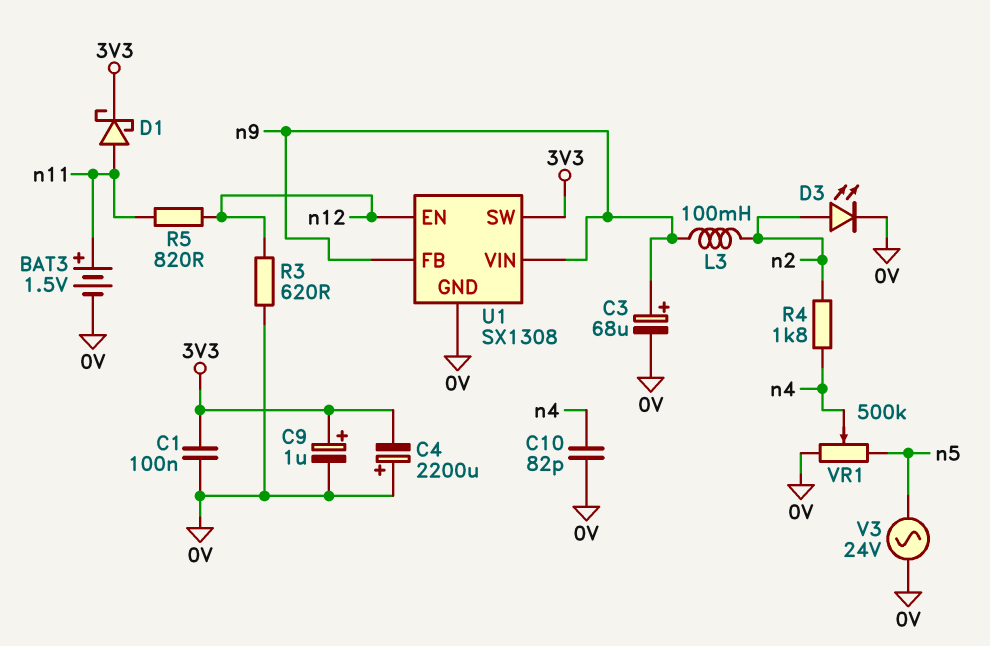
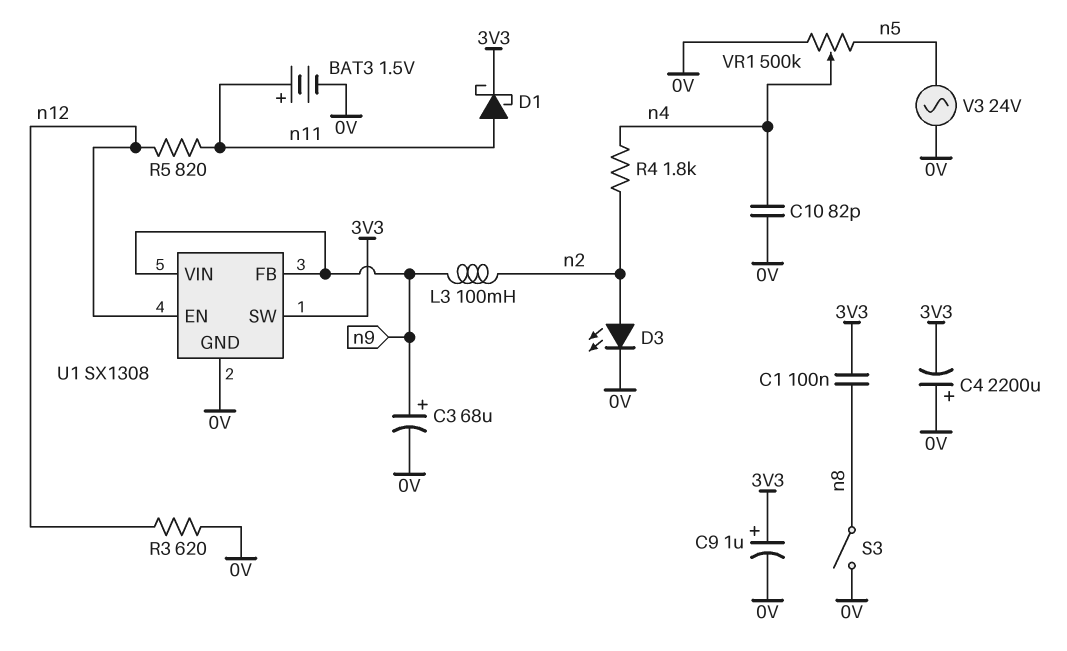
C1: 100nF (0V, 3V3) -> 100nF (3V3, n8)
S3: none -> switch (0V, n8)

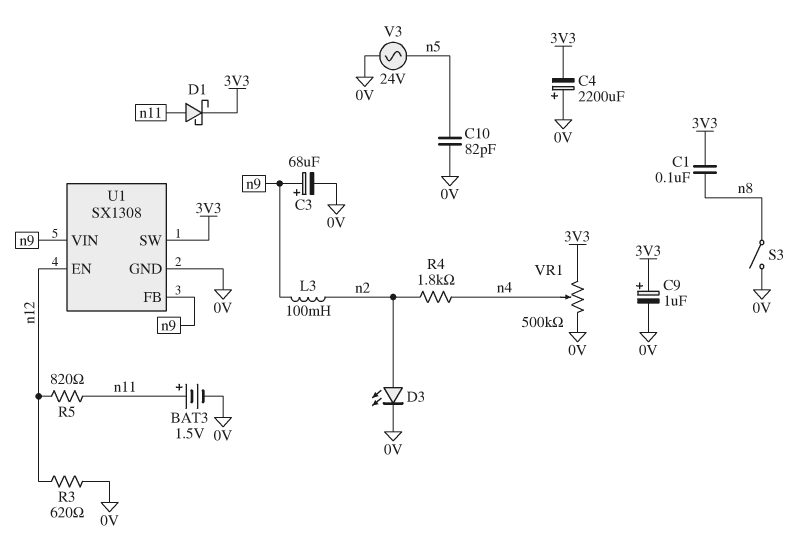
C10: 82pF (0V, n4) -> 82pF (0V, n5)
VR1: 500k (0V, n5, wiper n4) -> 500k (0V, 3V3, wiper n4)

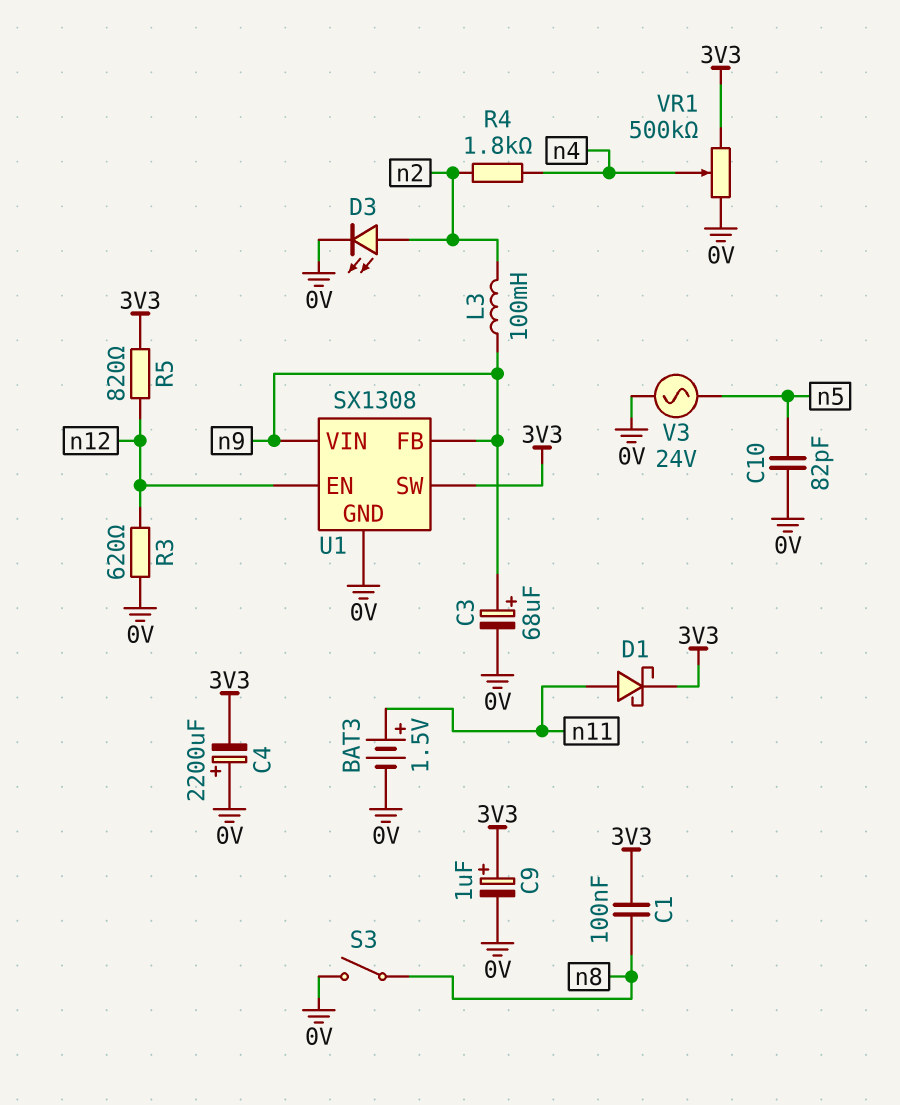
R5: 820 (n11, n12) -> 820 (3V3, n12)

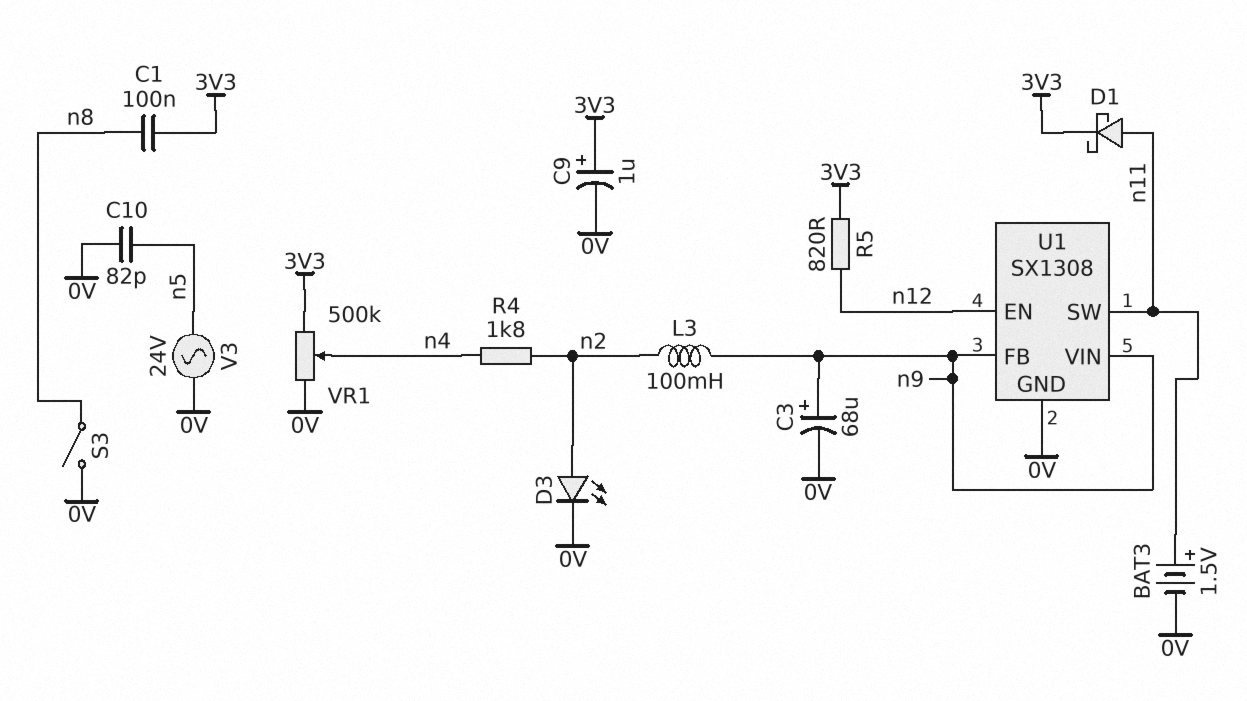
C4: 2200uF (plus 0V, minus 3V3) -> none
R3: 620 (0V, n12) -> none
U1 pin SW: 3V3 -> n11

